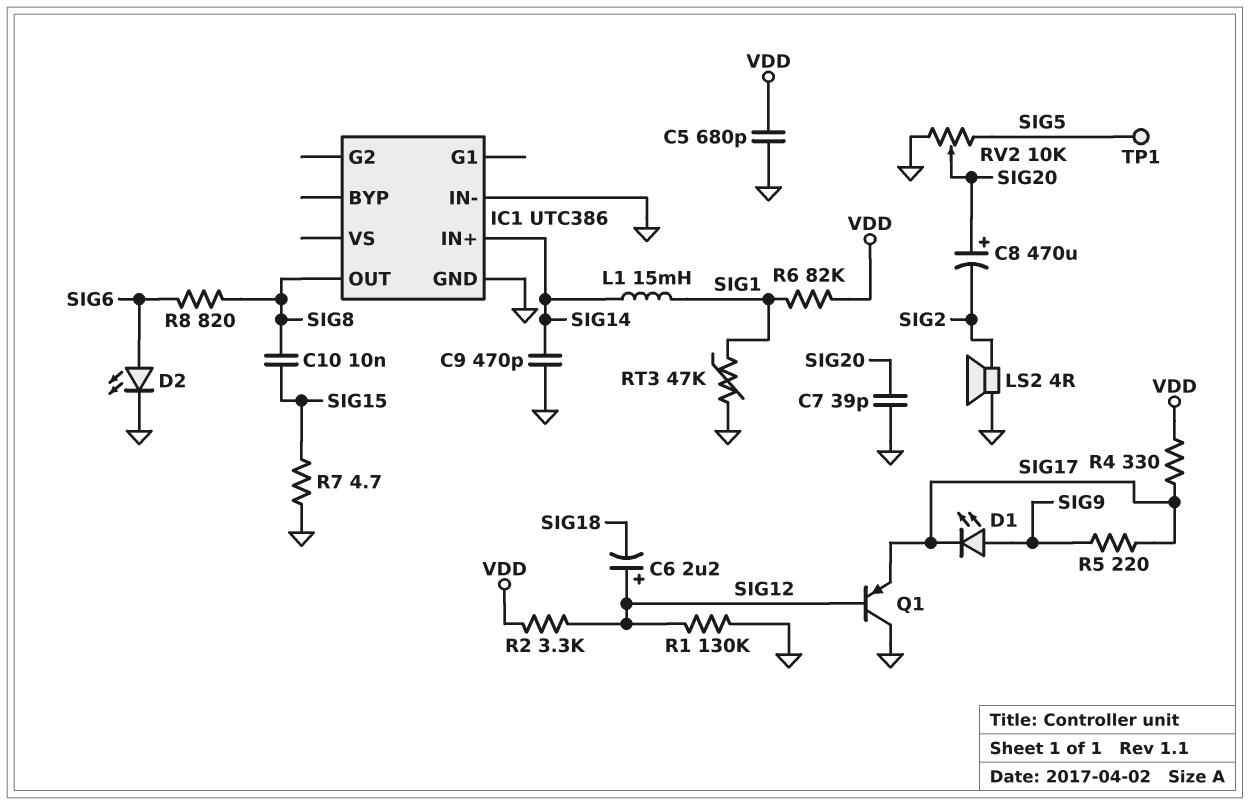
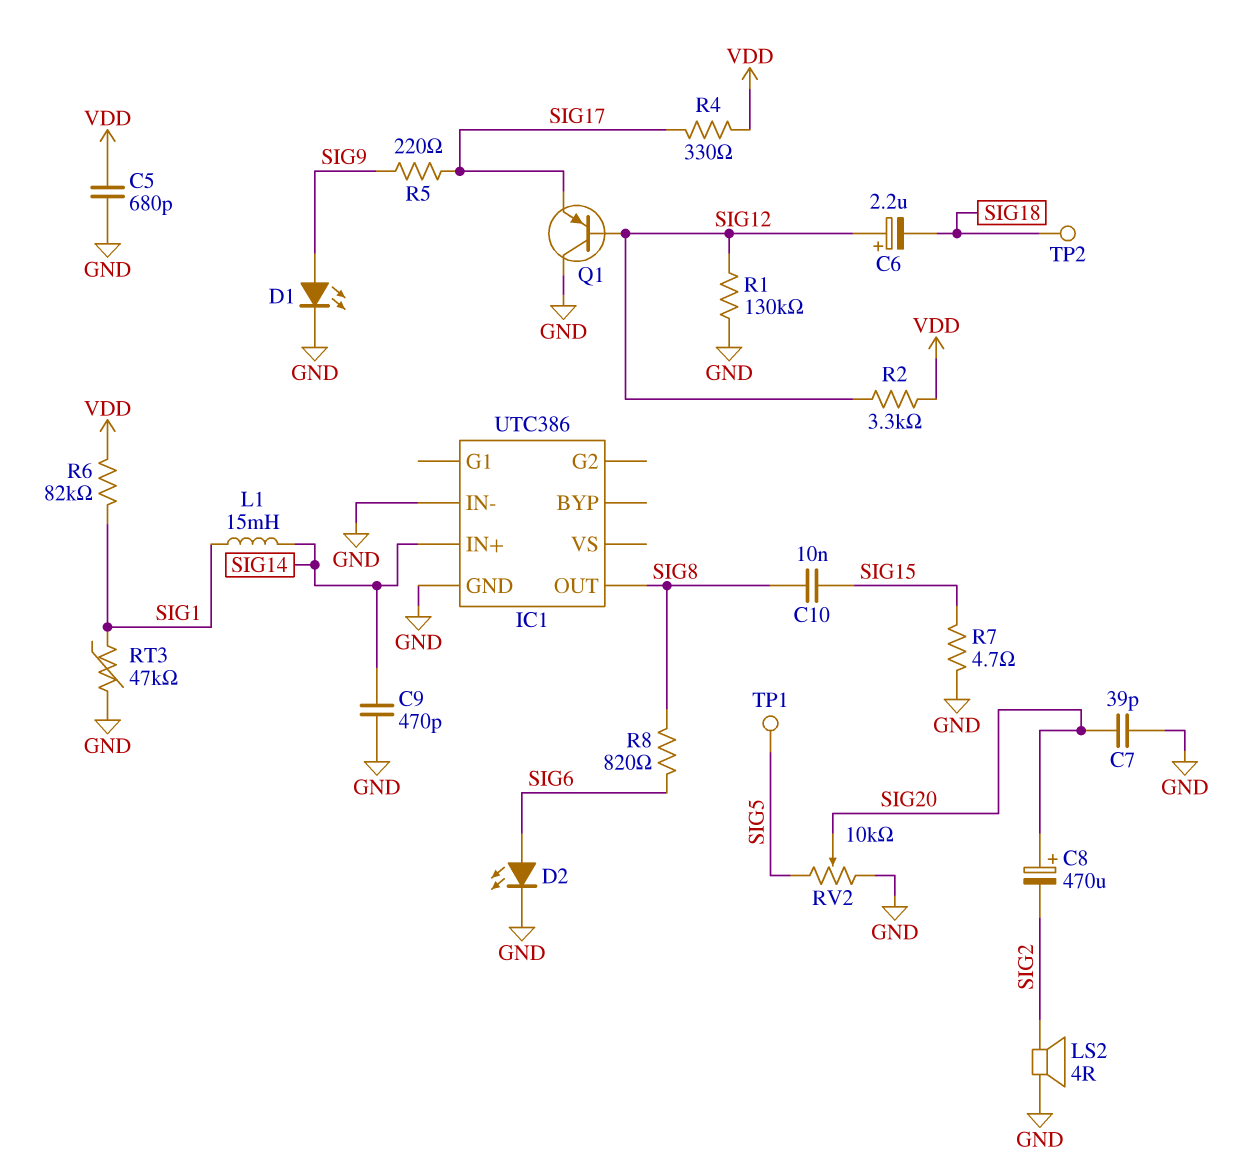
D1: LED (A SIG9, K SIG17) -> LED (A SIG9, K GND)
TP2: none -> test point (SIG18)

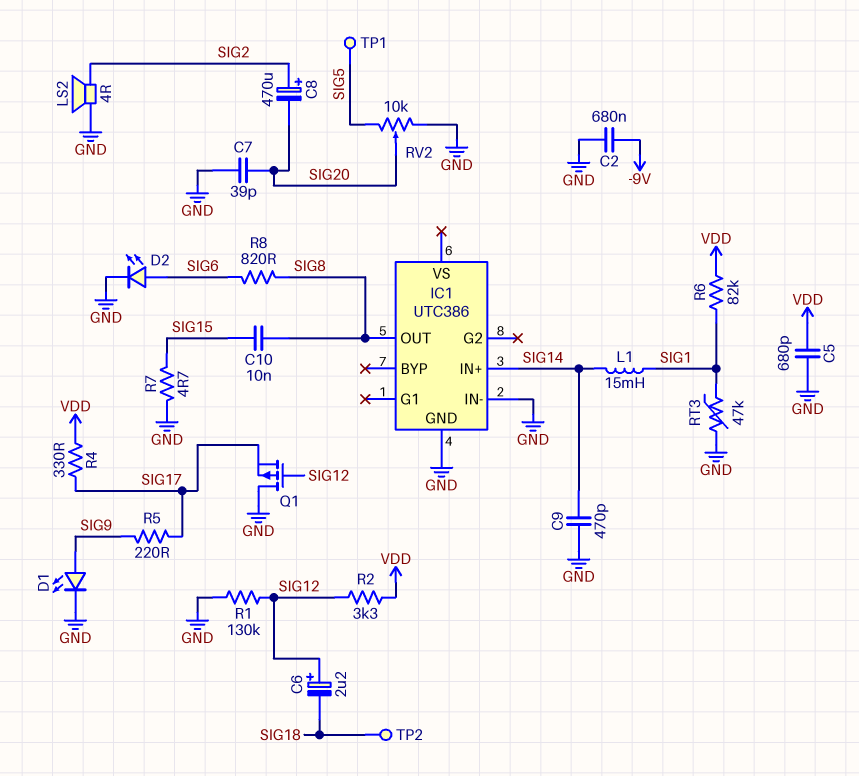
C2: none -> 680nF (-9V, GND)
C8: 470uF (plus SIG20, minus SIG2) -> 470uF (plus SIG2, minus SIG20)
Q1: PNP (B SIG12, C GND, E SIG17) -> PMOS (G SIG12, D GND, S SIG17)

